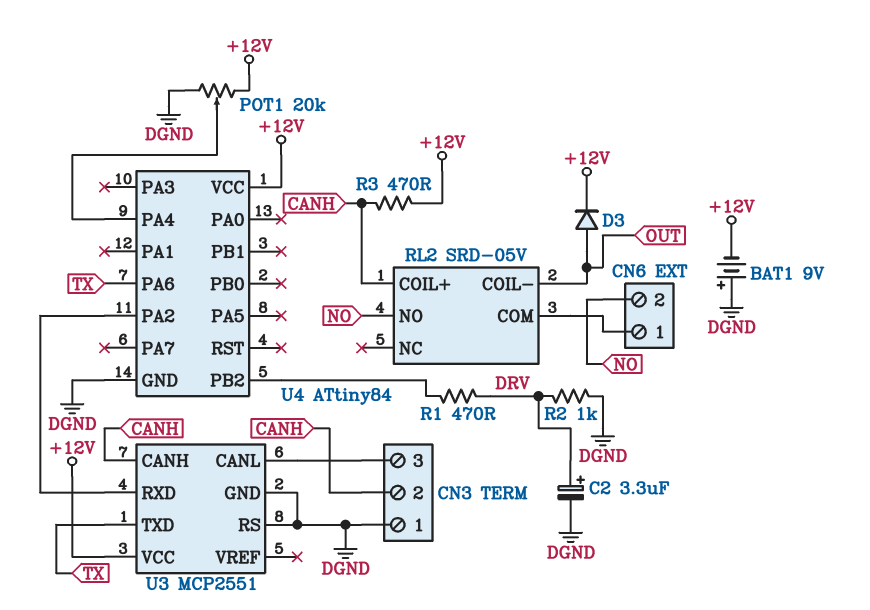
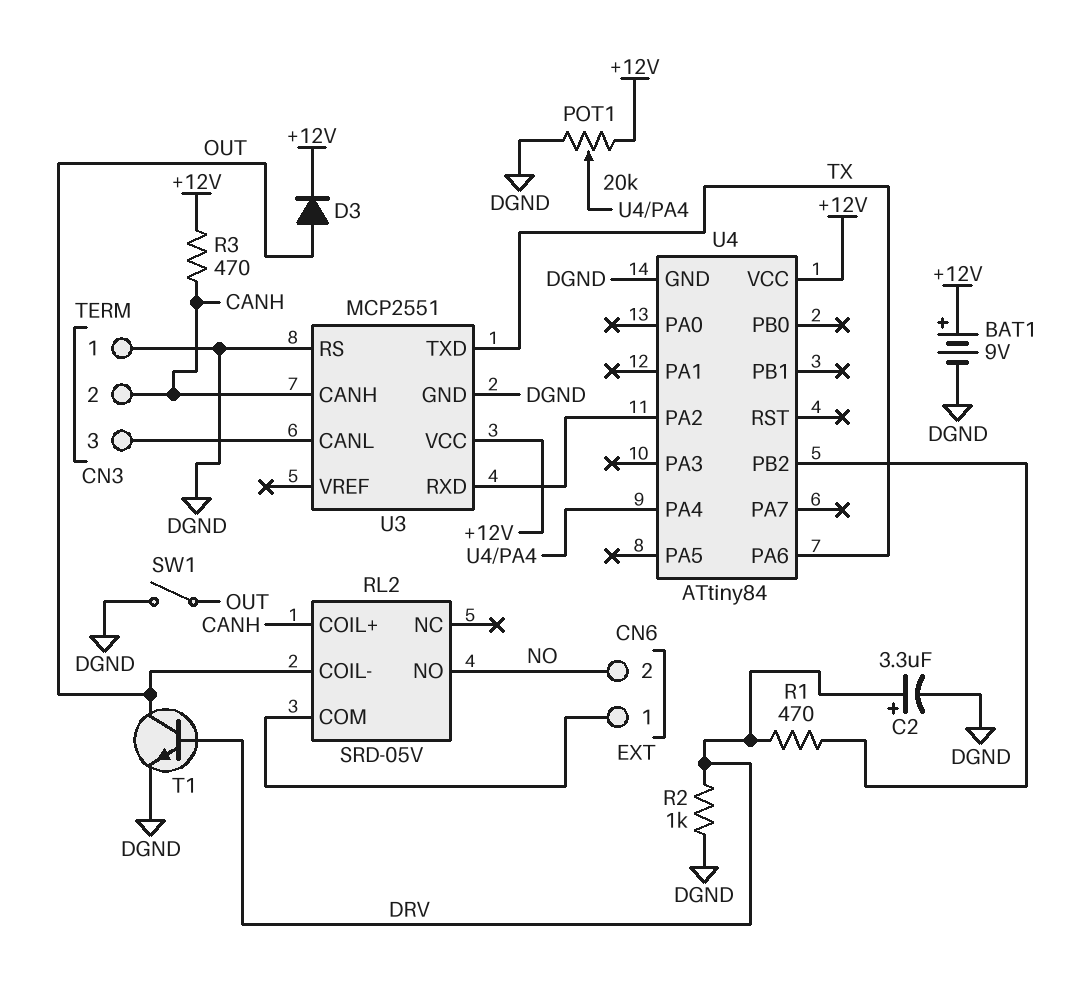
BAT1: 9V (plus DGND, minus +12V) -> 9V (plus +12V, minus DGND)
SW1: none -> switch (DGND, OUT)
T1: none -> NPN (B DRV, C OUT, E DGND)

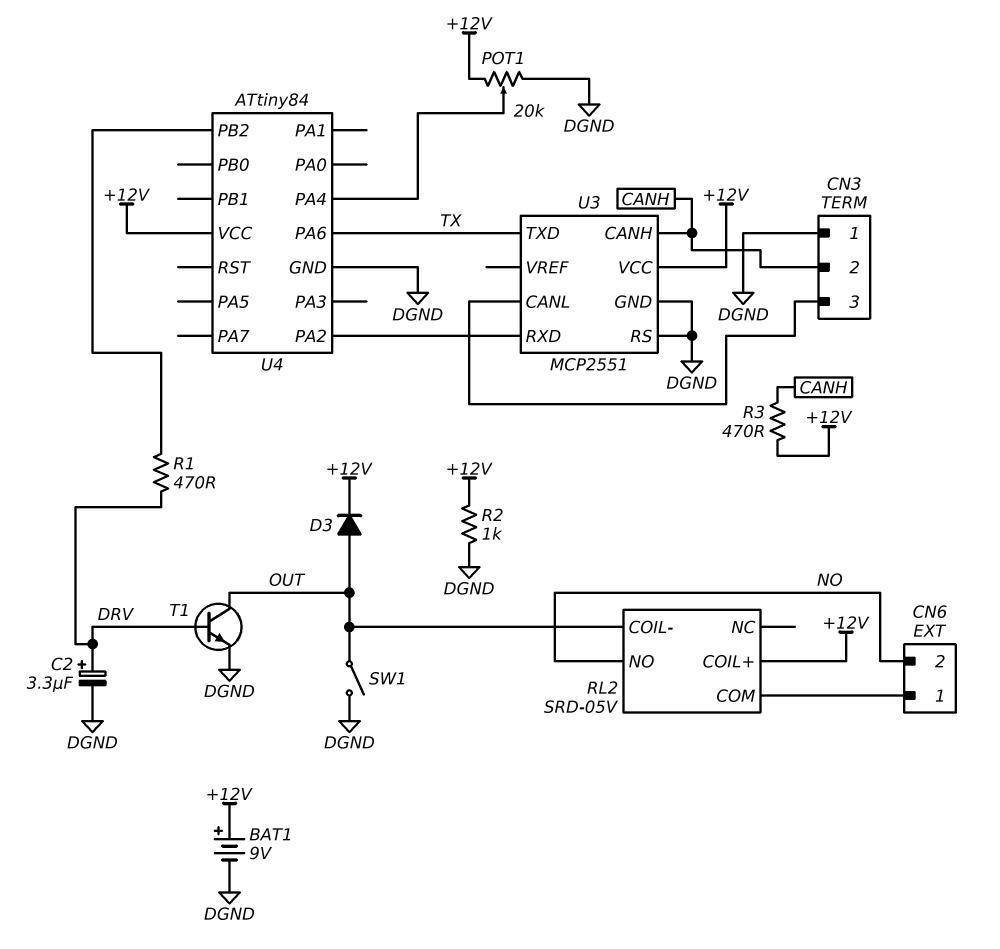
R2: 1k (DGND, DRV) -> 1k (+12V, DGND)
RL2 pin COIL+: CANH -> +12V

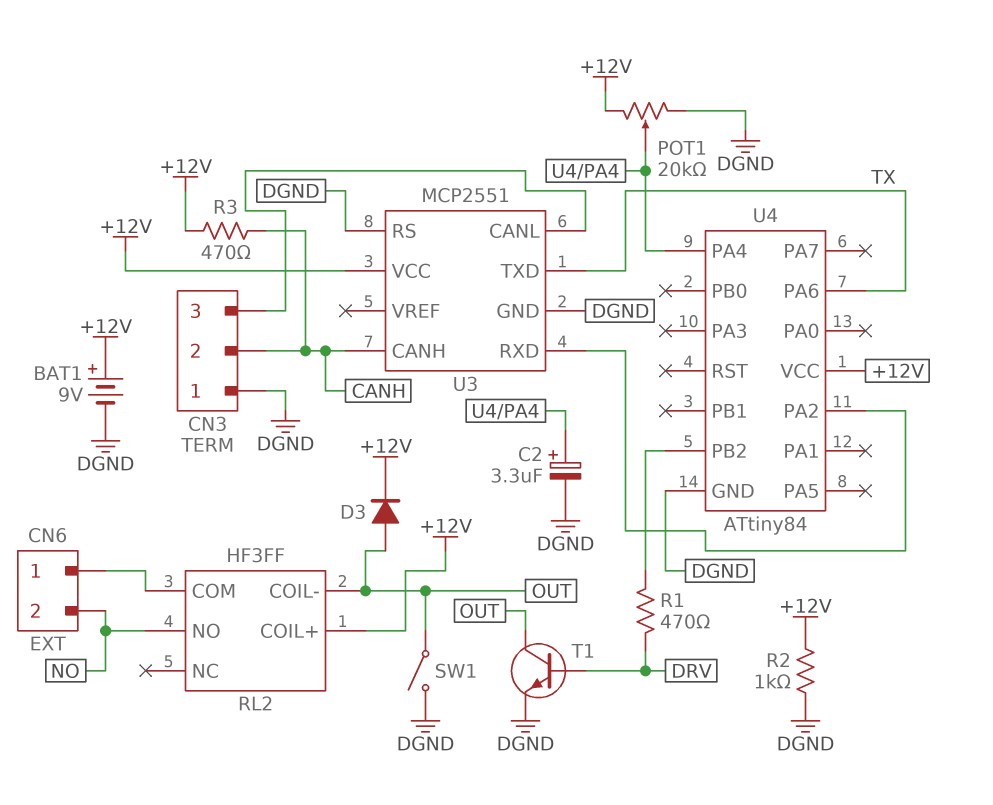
C2: 3.3uF (plus DRV, minus DGND) -> 3.3uF (plus U4/PA4, minus DGND)
RL2: SRD-05V -> HF3FF

